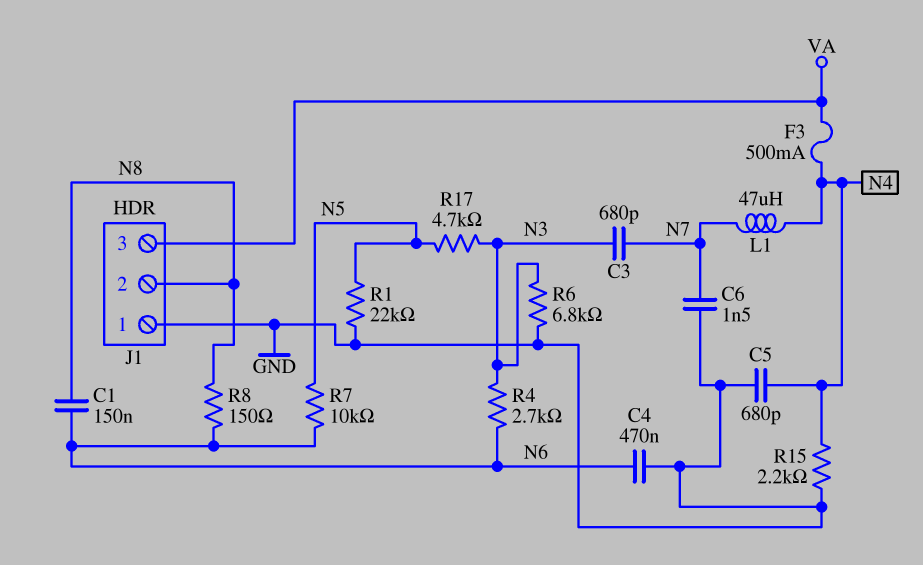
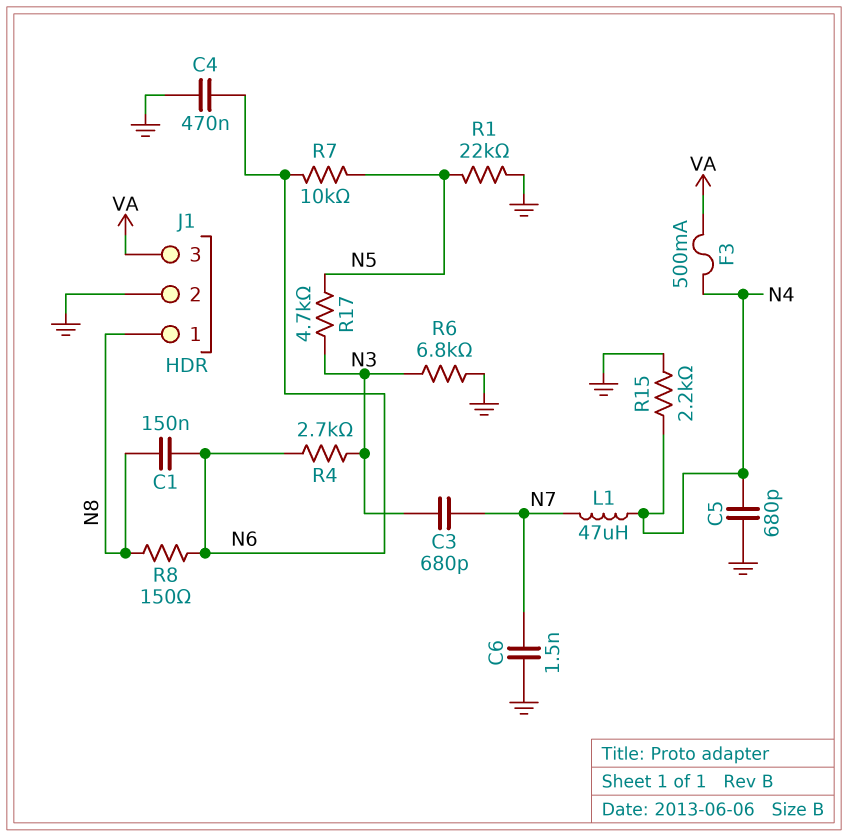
J1 pin 1: GND -> N8
J1 pin 2: N8 -> GND

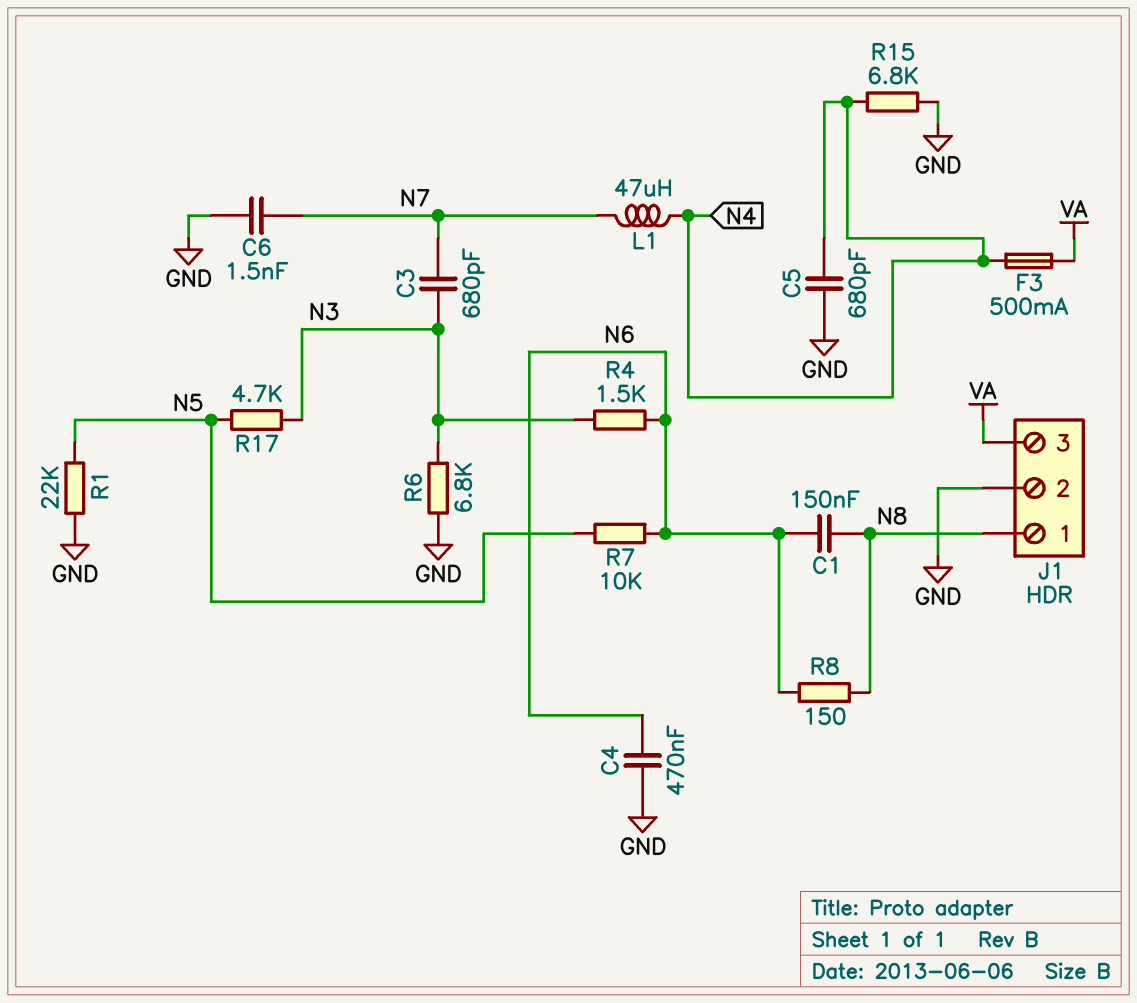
R4: 2.7k (N3, N6) -> 1.5k (N3, N6)
R15: 2.2k (GND, N4) -> 6.8k (GND, N4)

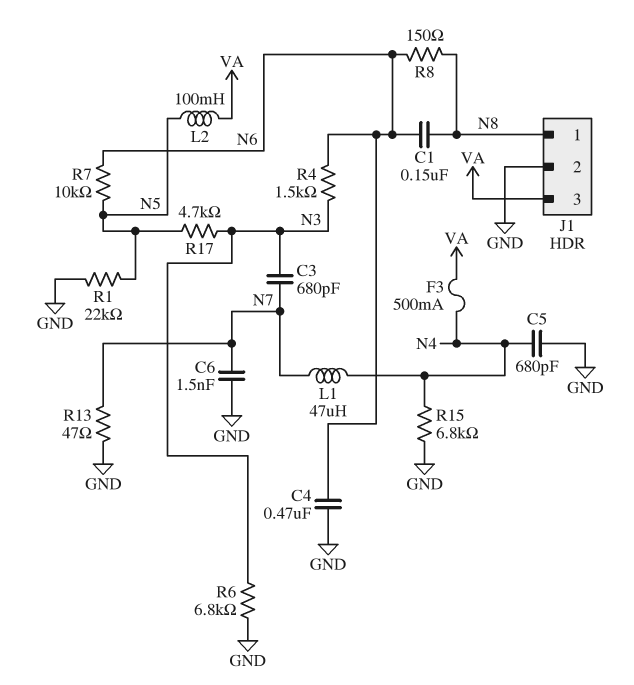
L2: none -> 100mH (N5, VA)
R13: none -> 47 (GND, N7)

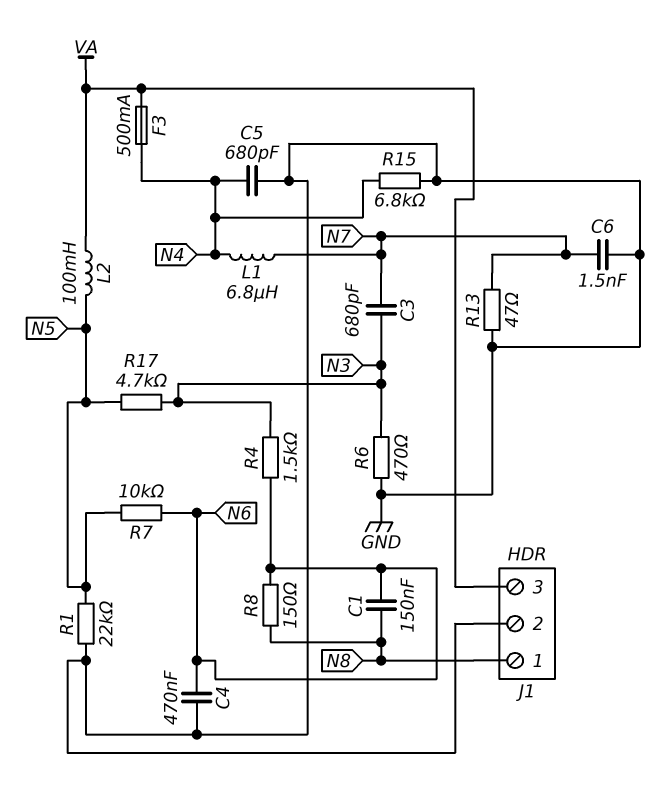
L1: 47uH (N4, N7) -> 6.8uH (N4, N7)
R6: 6.8k (GND, N3) -> 470 (GND, N3)

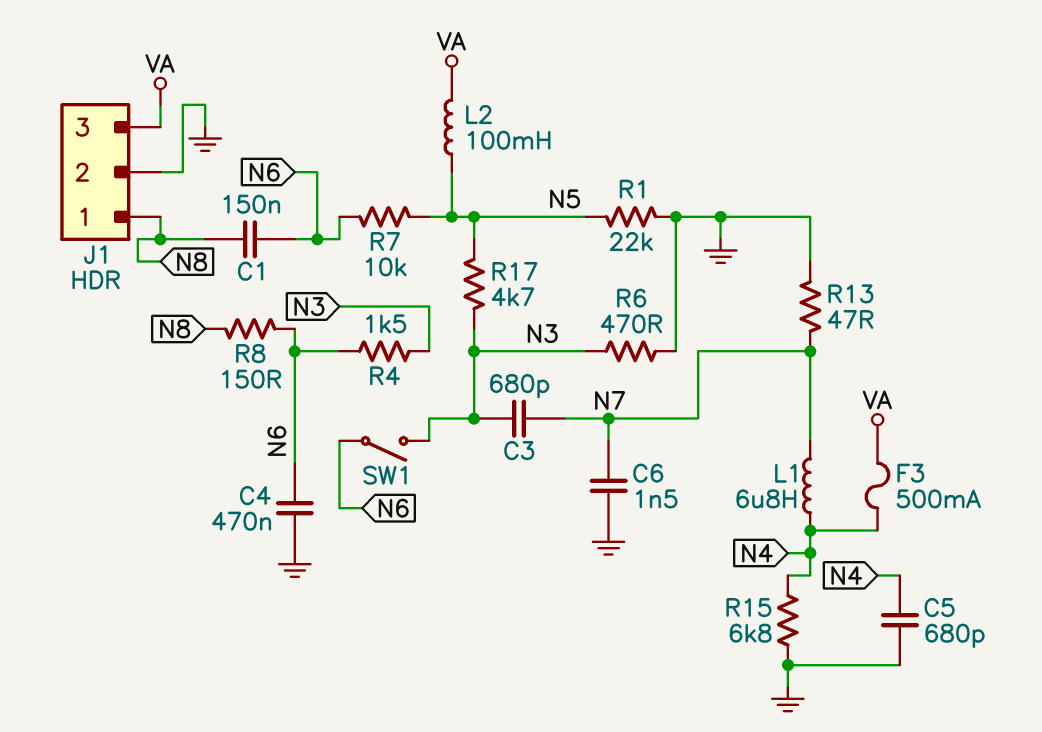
SW1: none -> switch (N3, N6)

